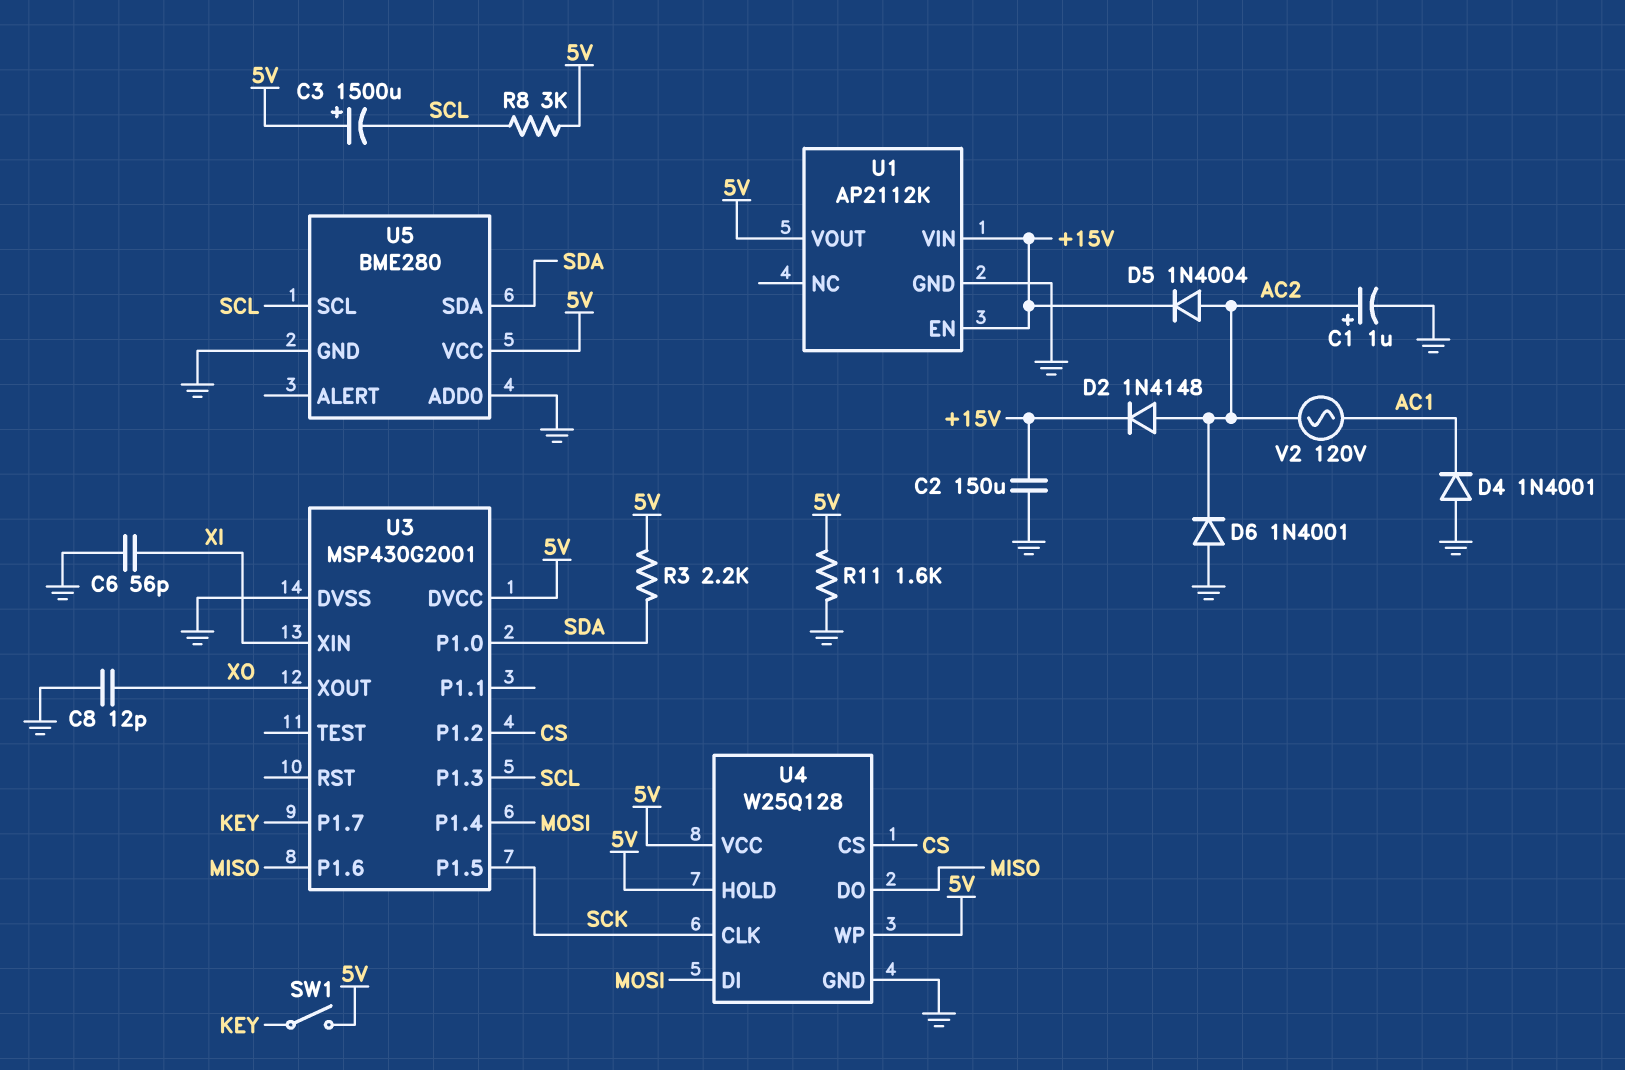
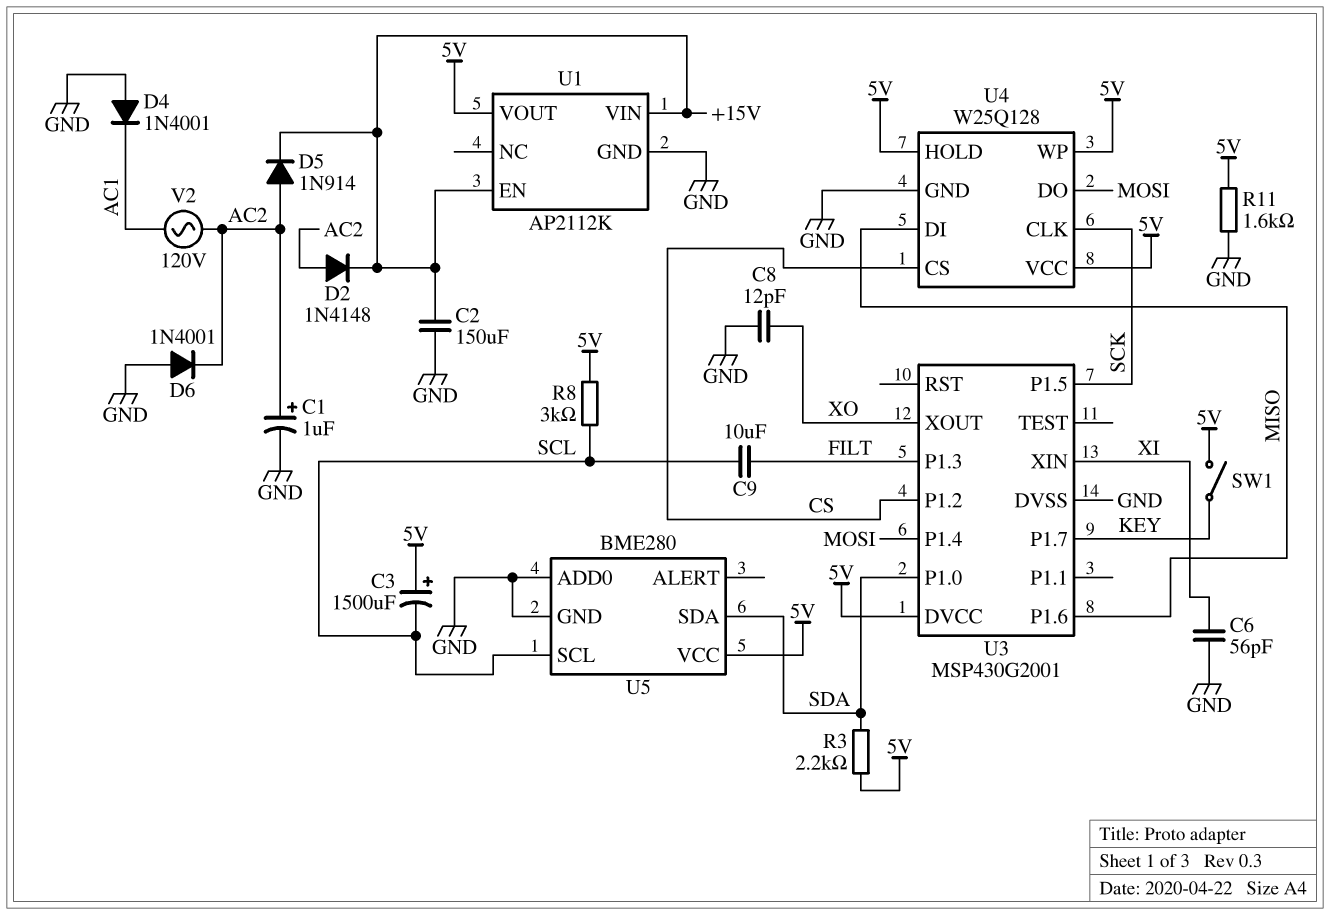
C9: none -> 10uF (FILT, SCL)
D5: diode 1N4004 (A AC2, K +15V) -> diode 1N914 (A AC2, K +15V)
U3 pin P1.3: SCL -> FILT
U4 pin DI: MOSI -> MISO
U4 pin DO: MISO -> MOSI

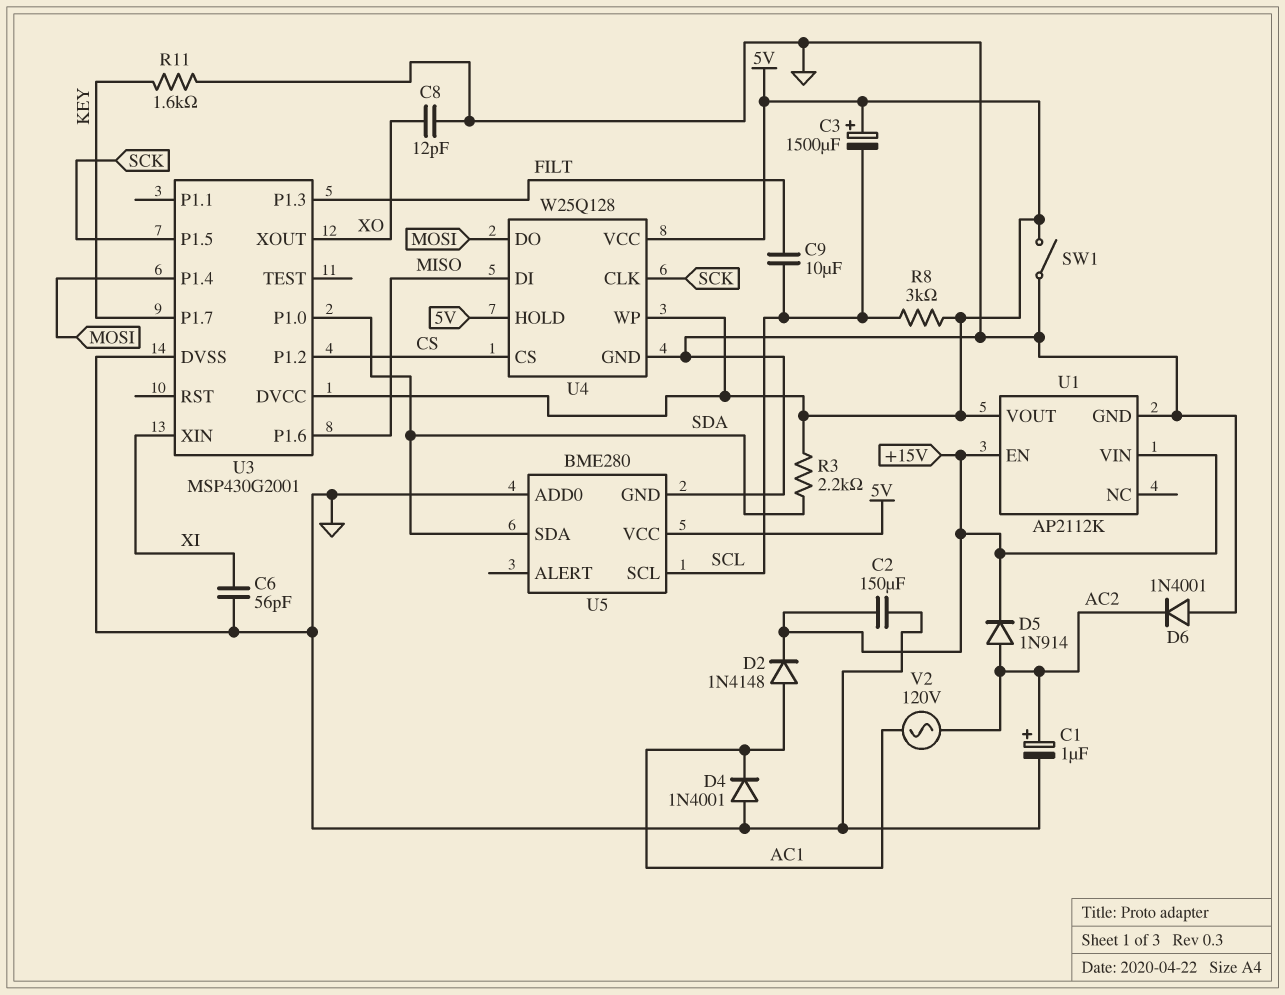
D2: diode 1N4148 (A AC2, K +15V) -> diode 1N4148 (A AC1, K +15V)
R11: 1.6k (5V, GND) -> 1.6k (GND, KEY)
SW1: switch (5V, KEY) -> switch (5V, GND)

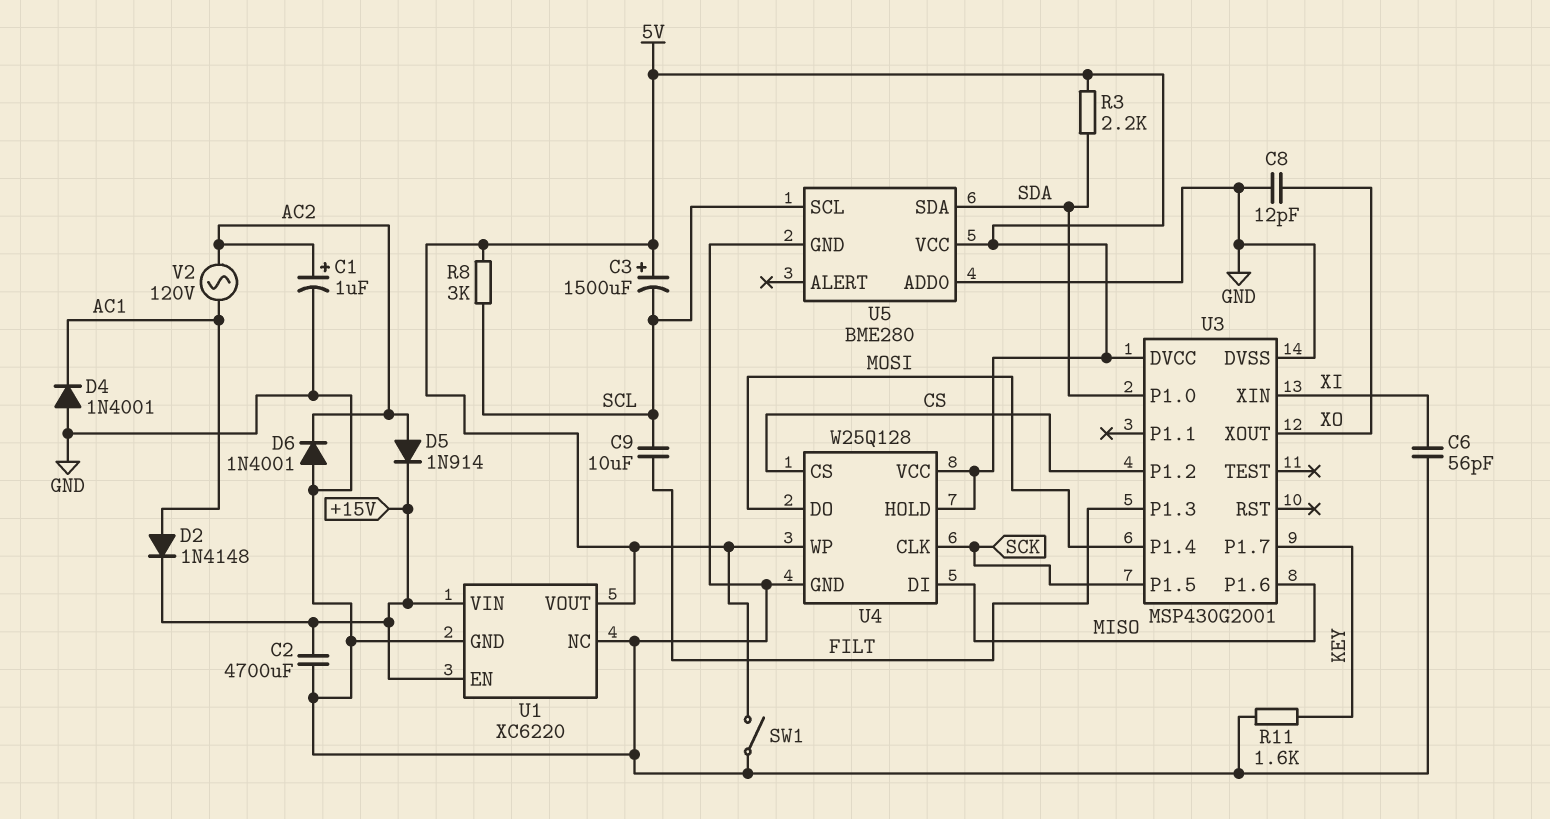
C2: 150uF (+15V, GND) -> 4700uF (+15V, GND)
U1: AP2112K -> XC6220
U1 pin NC: none -> GND

